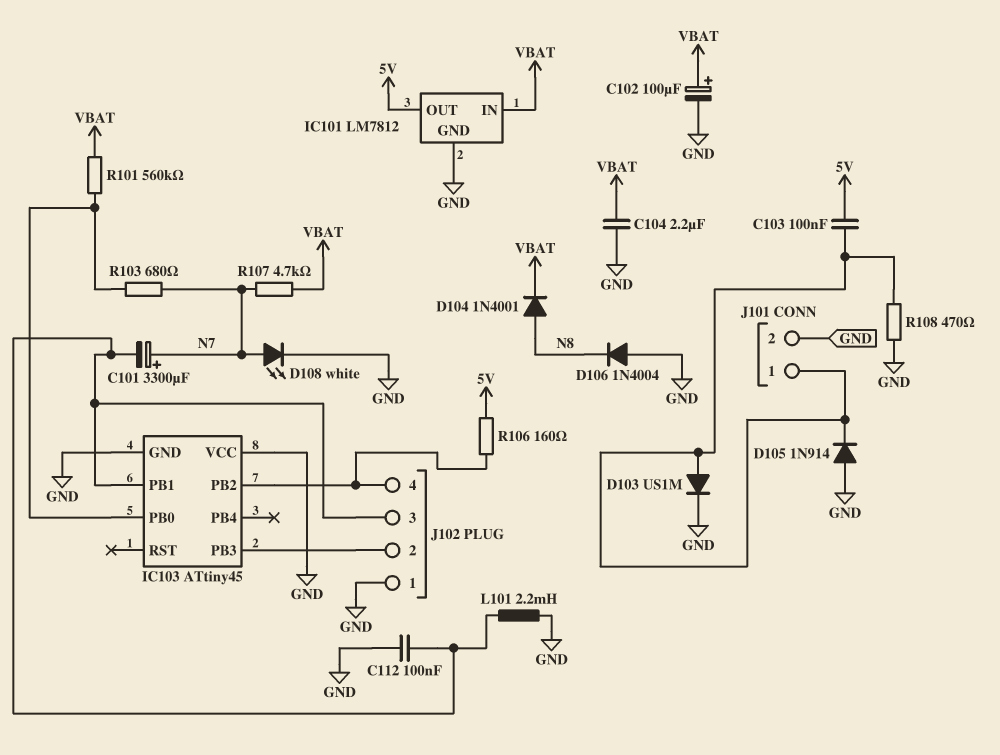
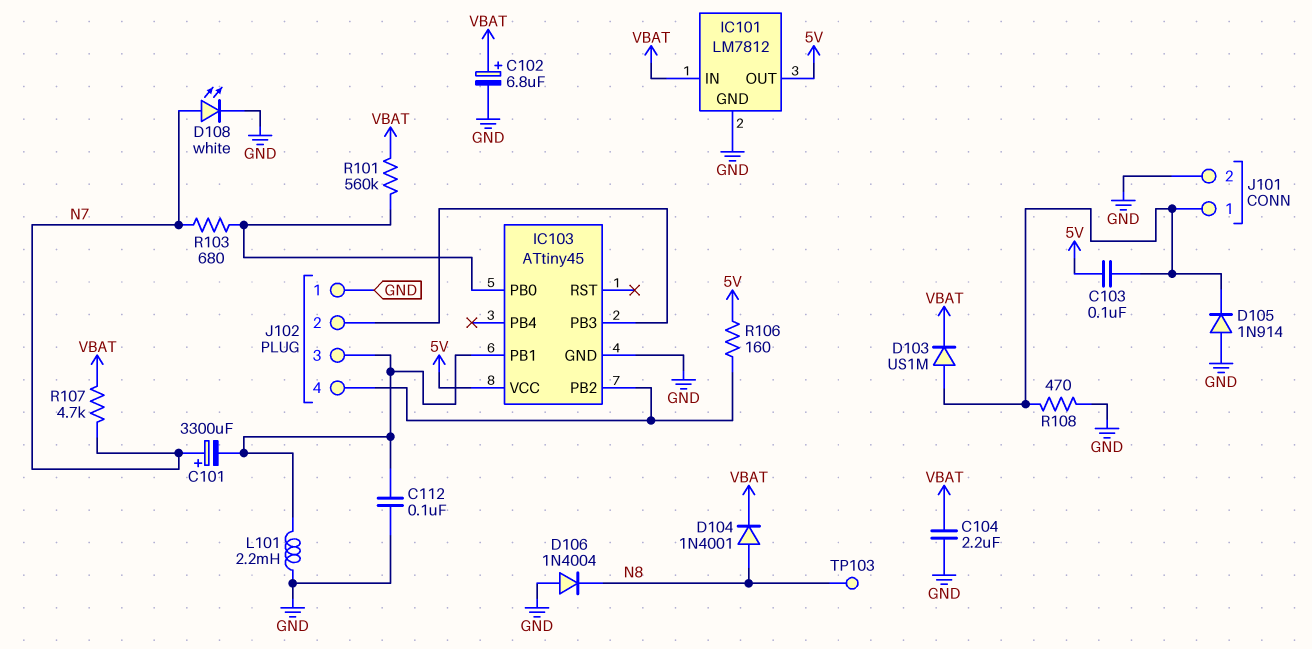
C102: 100uF (plus VBAT, minus GND) -> 6.8uF (plus VBAT, minus GND)
D103: diode US1M (A J101/1, K GND) -> diode US1M (A J101/1, K VBAT)
IC103 pin VCC: GND -> 5V
TP103: none -> test point (N8)

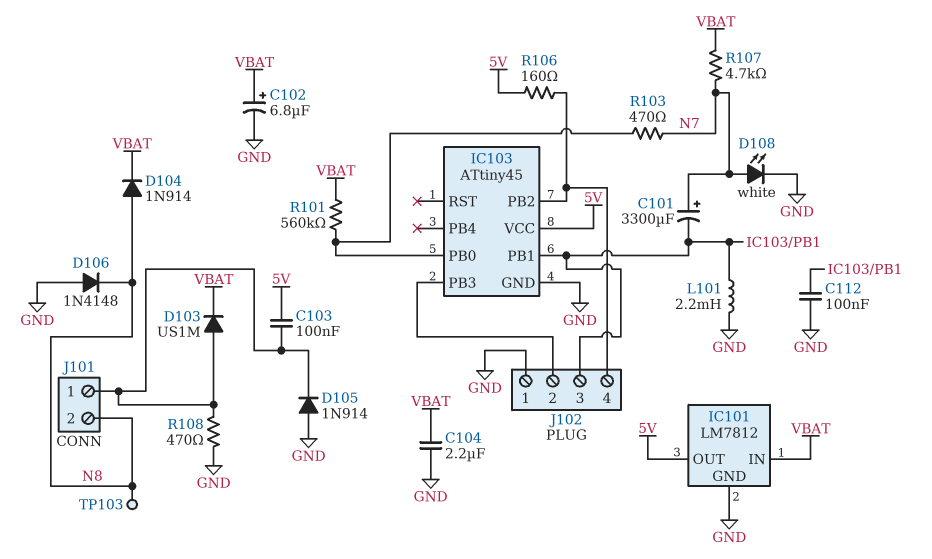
D104: diode 1N4001 (A N8, K VBAT) -> diode 1N914 (A N8, K VBAT)
D106: diode 1N4004 (A GND, K N8) -> diode 1N4148 (A GND, K N8)
J101 pin 2: GND -> N8
R103: 680 (IC103/PB0, N7) -> 470 (IC103/PB0, N7)

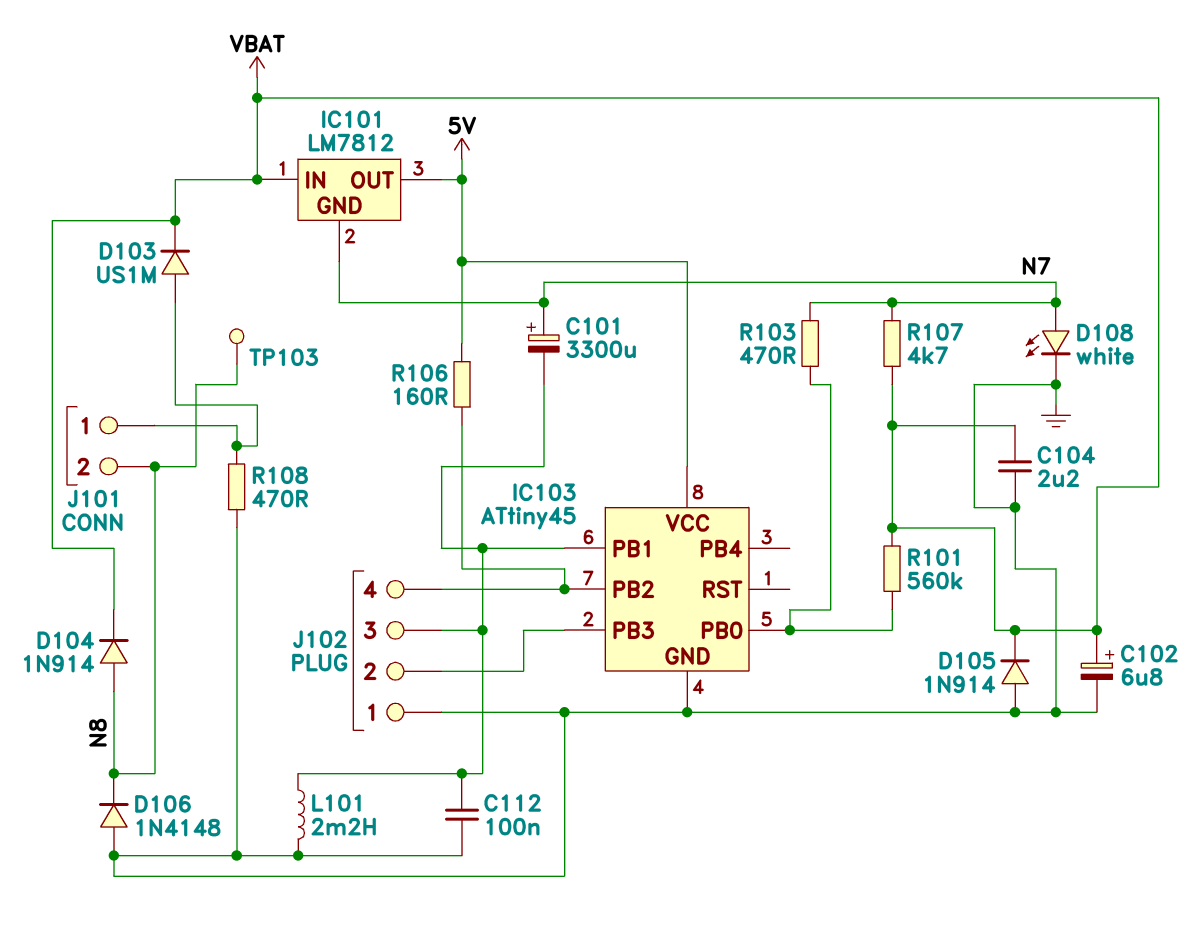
C103: 100nF (5V, J101/1) -> none
D105: diode 1N914 (A GND, K J101/1) -> diode 1N914 (A GND, K VBAT)
IC101 pin GND: GND -> N7

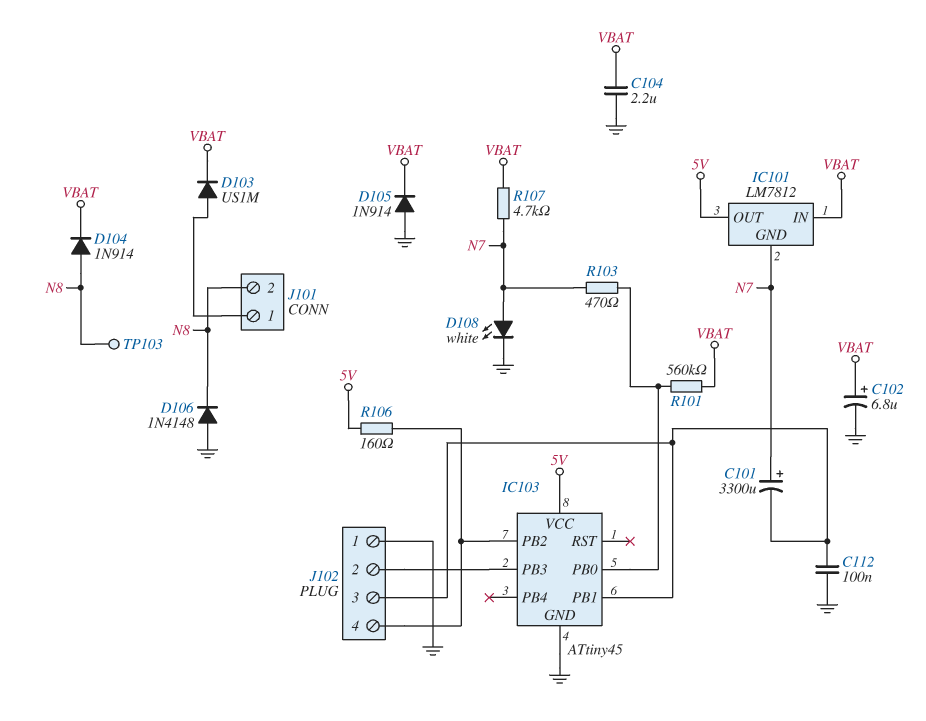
L101: 2.2mH (GND, IC103/PB1) -> none
R108: 470 (GND, J101/1) -> none

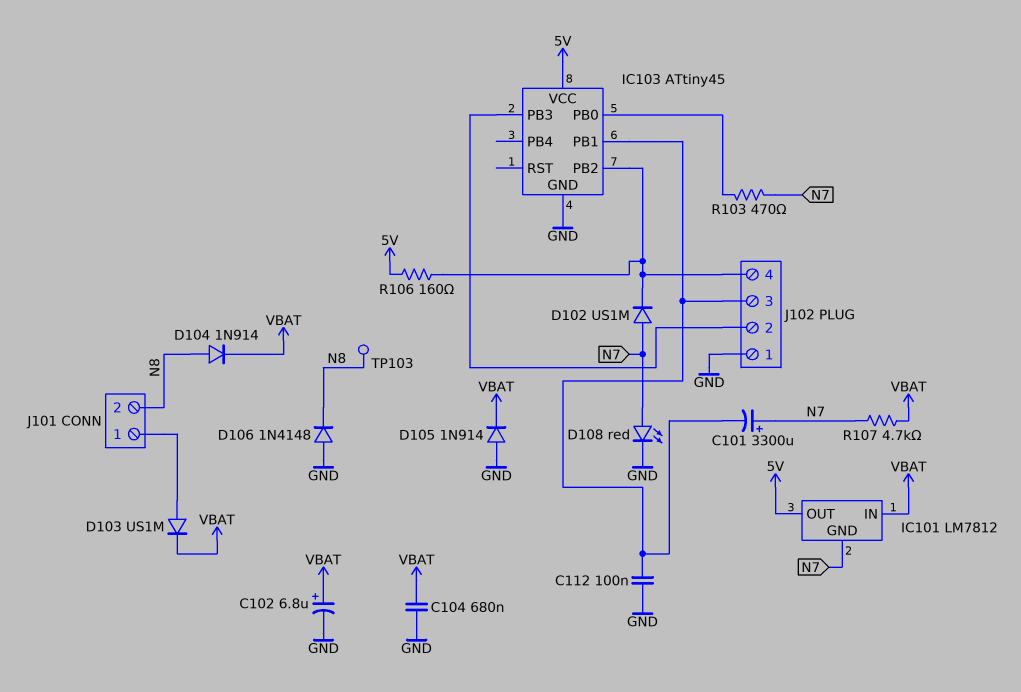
C104: 2.2uF (GND, VBAT) -> 680nF (GND, VBAT)
D102: none -> diode US1M (A N7, K IC103/PB2)
D108: LED white (A N7, K GND) -> LED red (A N7, K GND)
R101: 560k (IC103/PB0, VBAT) -> none

